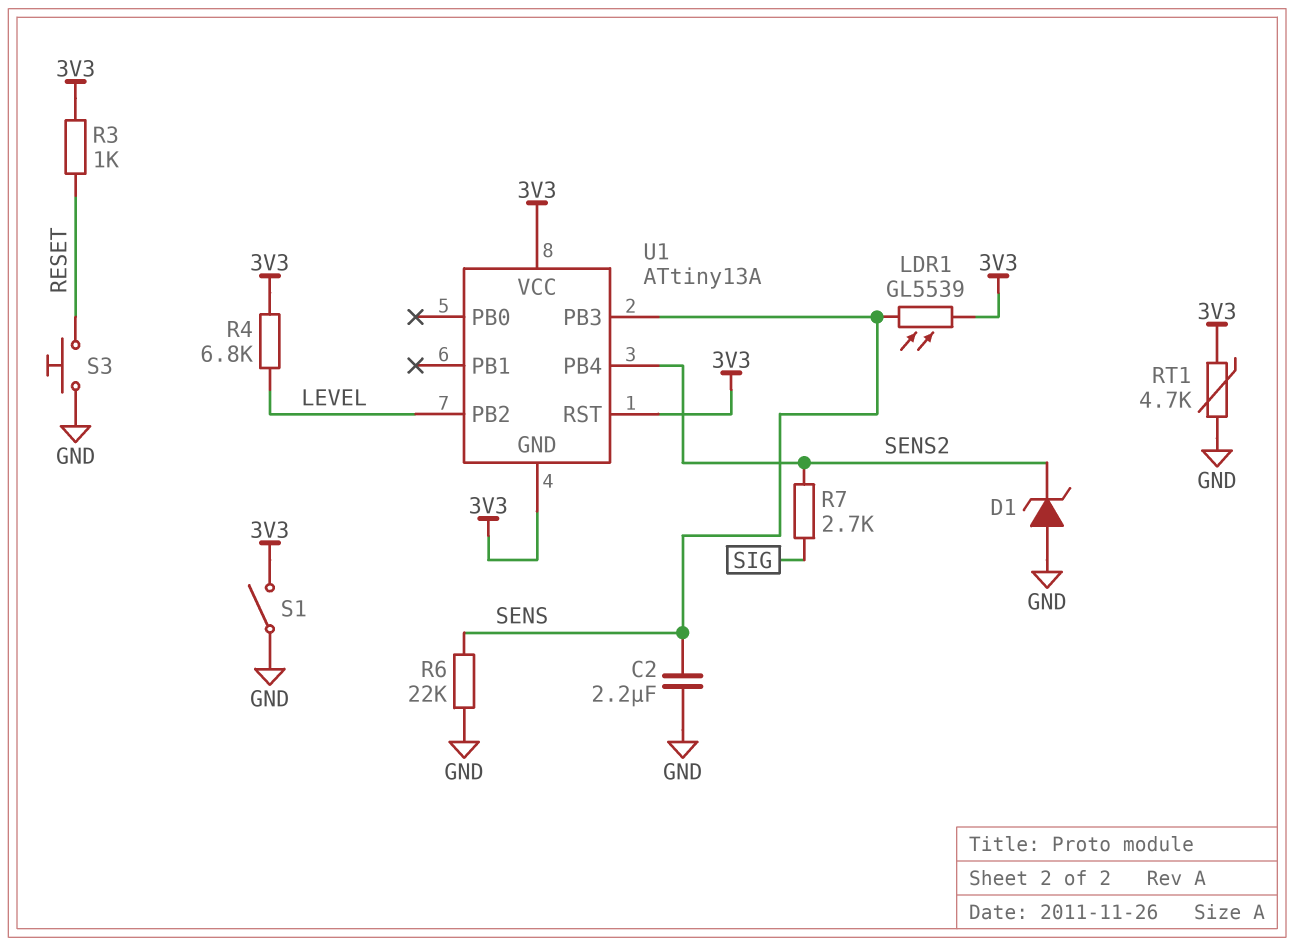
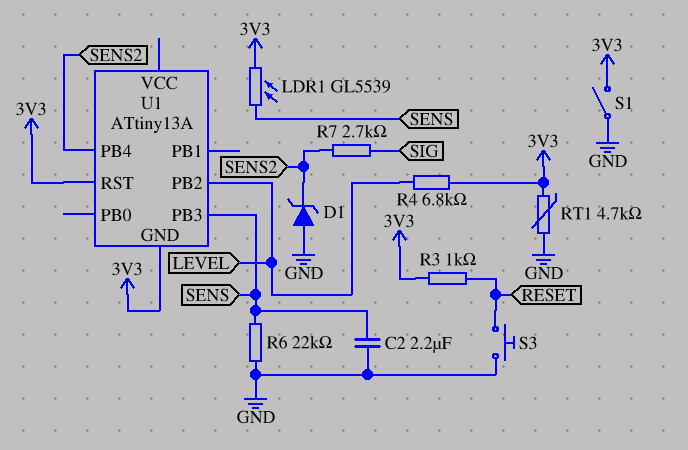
U1 pin VCC: 3V3 -> none

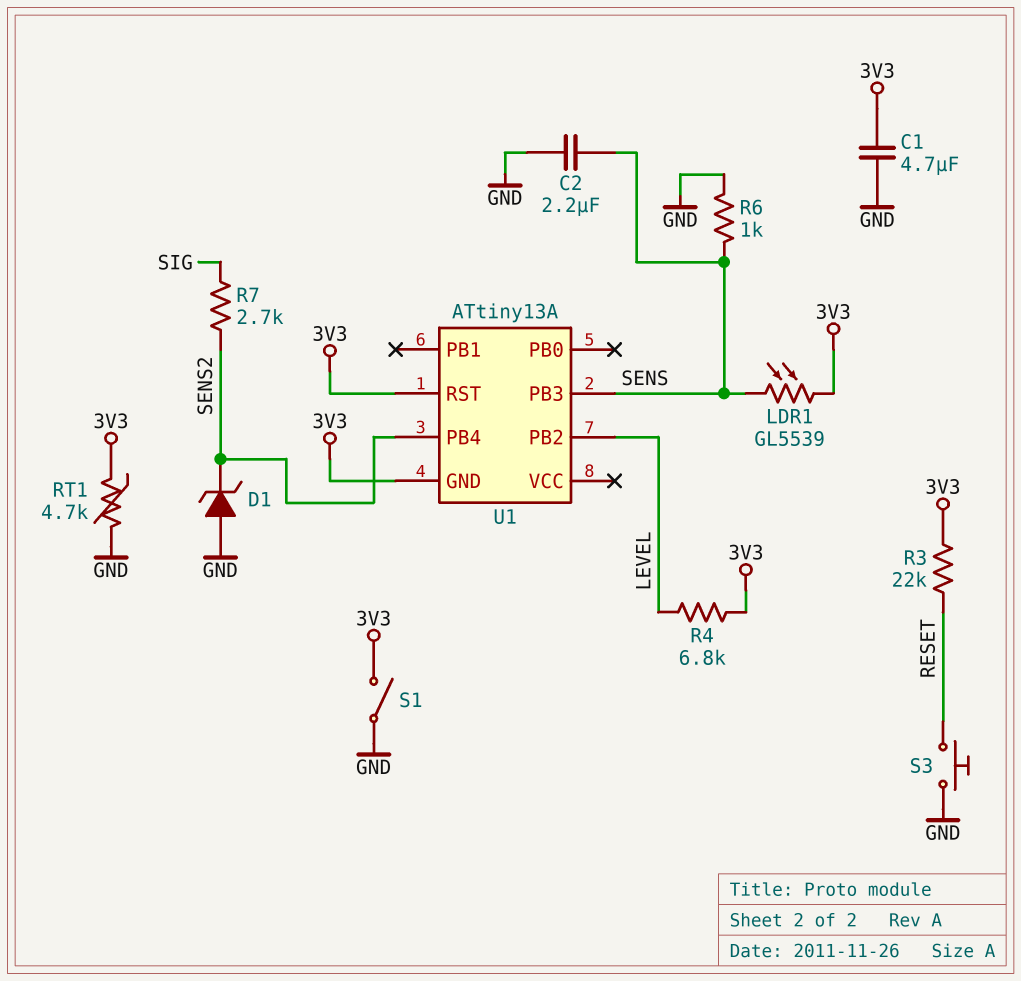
C1: none -> 4.7uF (3V3, GND)
R3: 1k (3V3, RESET) -> 22k (3V3, RESET)
R6: 22k (GND, SENS) -> 1k (GND, SENS)

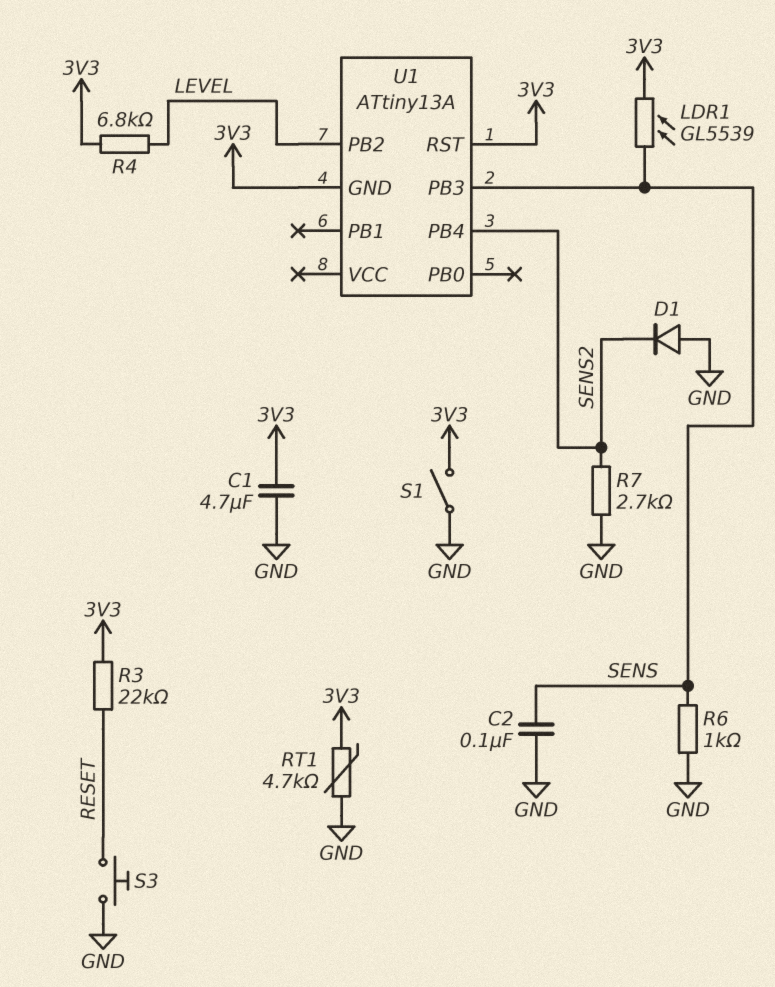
C2: 2.2uF (GND, SENS) -> 100nF (GND, SENS)
D1: zener (A GND, K SENS2) -> diode (A GND, K SENS2)
R7: 2.7k (SENS2, SIG) -> 2.7k (GND, SENS2)

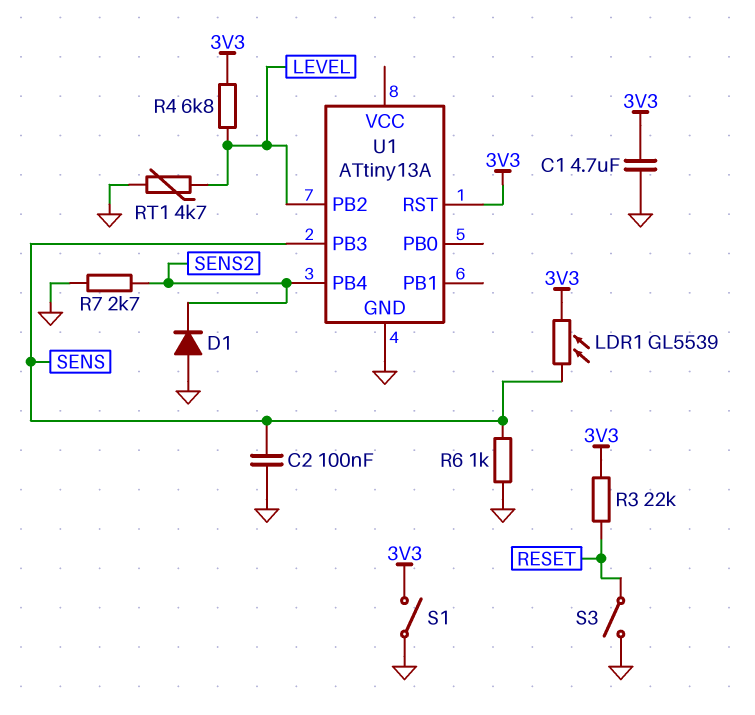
RT1: 4.7k (3V3, GND) -> 4.7k (GND, LEVEL)
S3: button (GND, RESET) -> switch (GND, RESET)
U1 pin GND: 3V3 -> GND

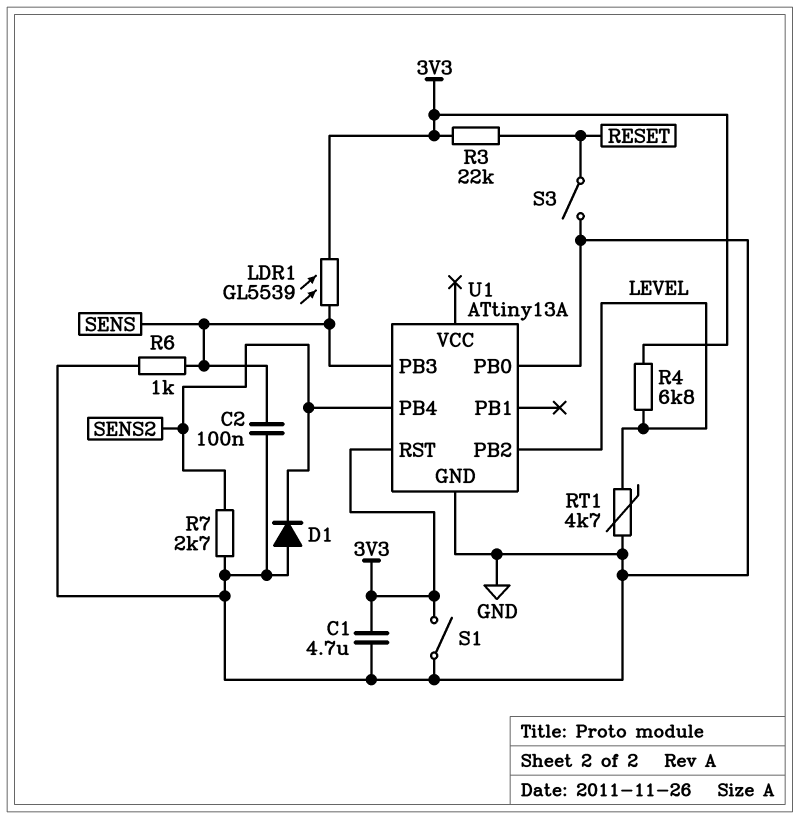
U1 pin PB0: none -> GND

